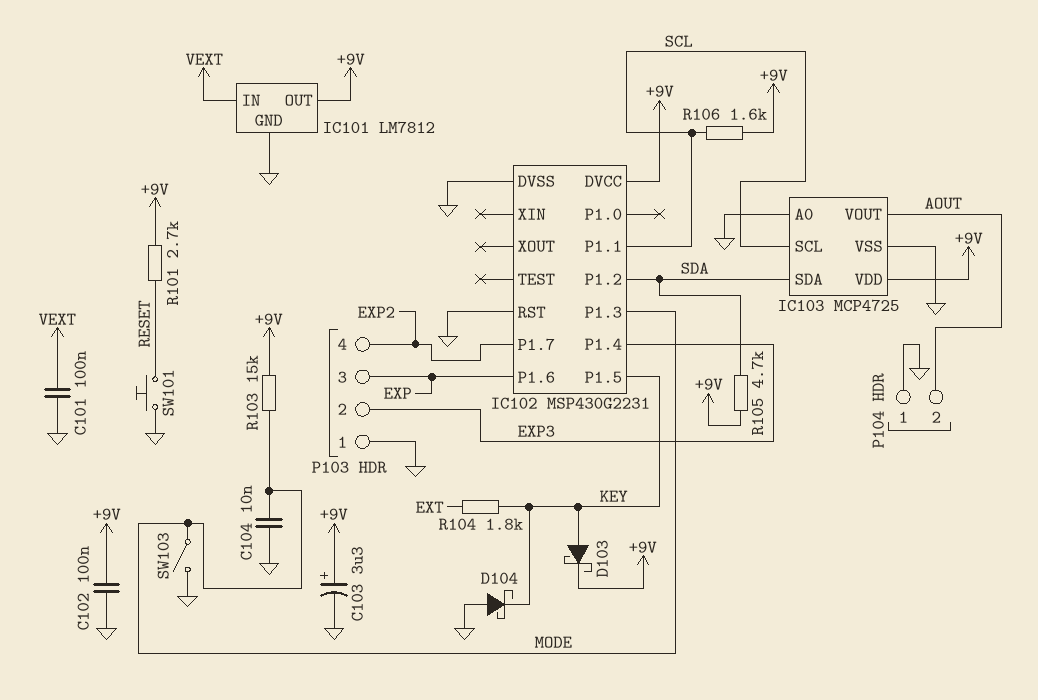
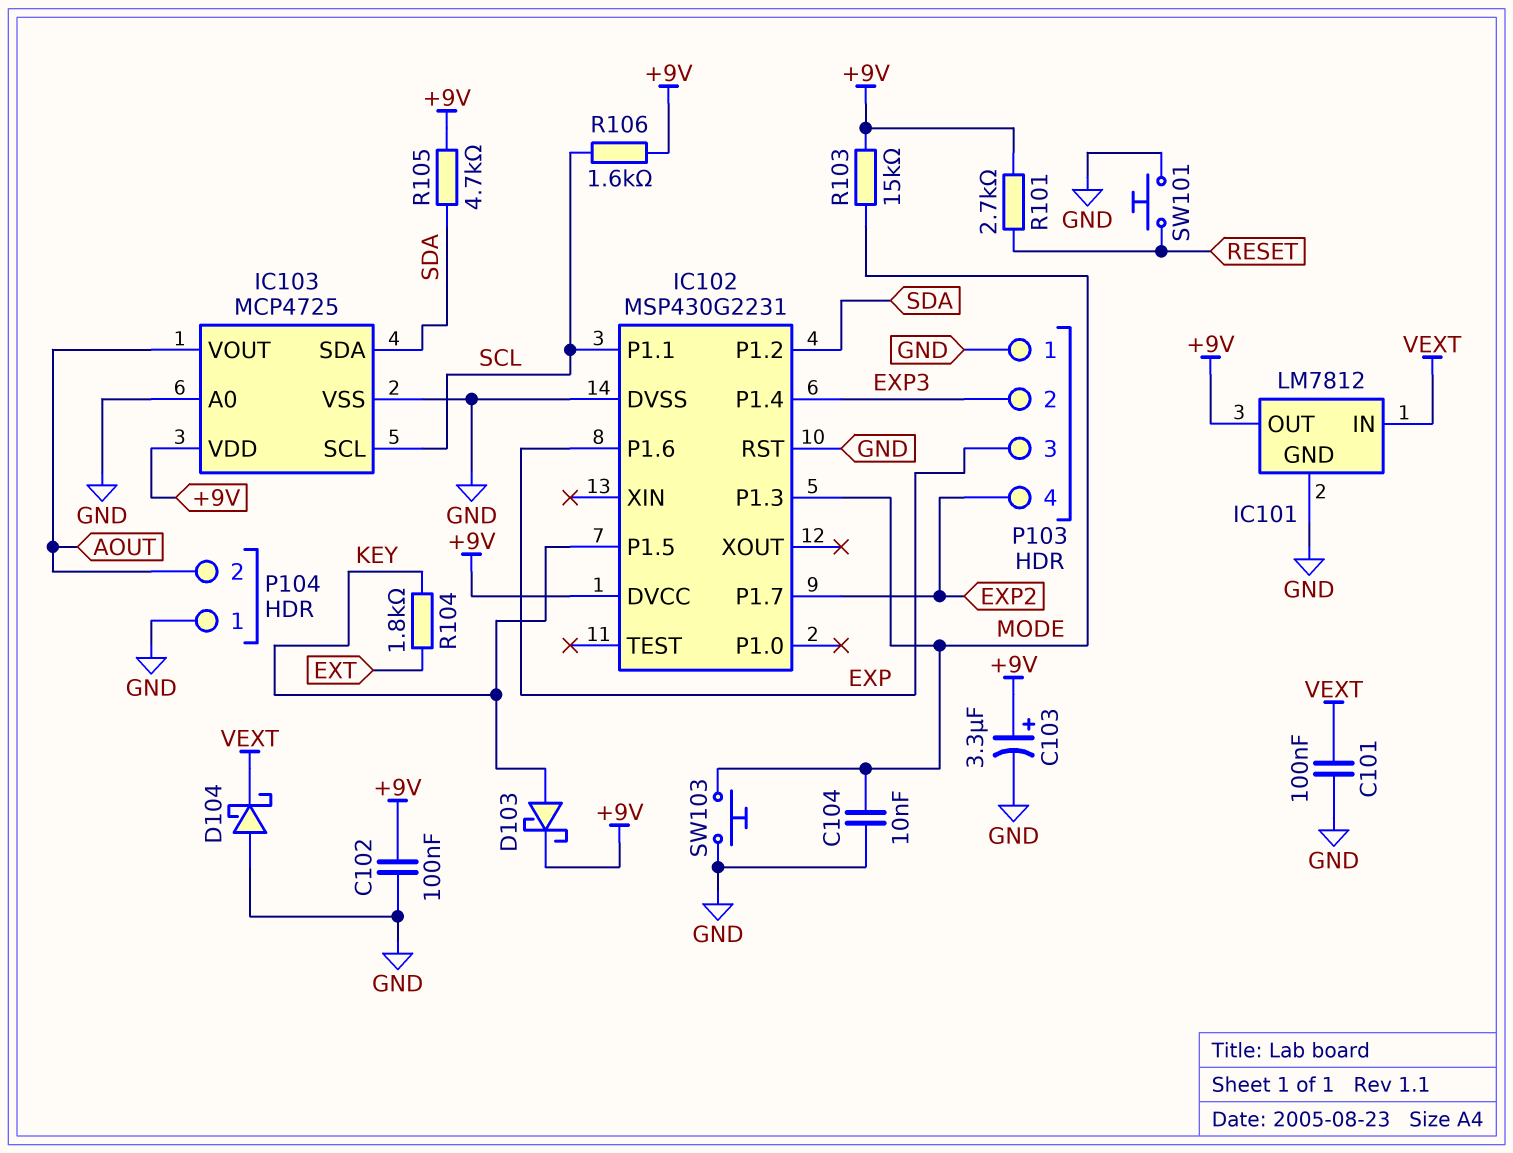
D104: schottky (A GND, K KEY) -> schottky (A GND, K VEXT)
SW103: switch (GND, MODE) -> button (GND, MODE)

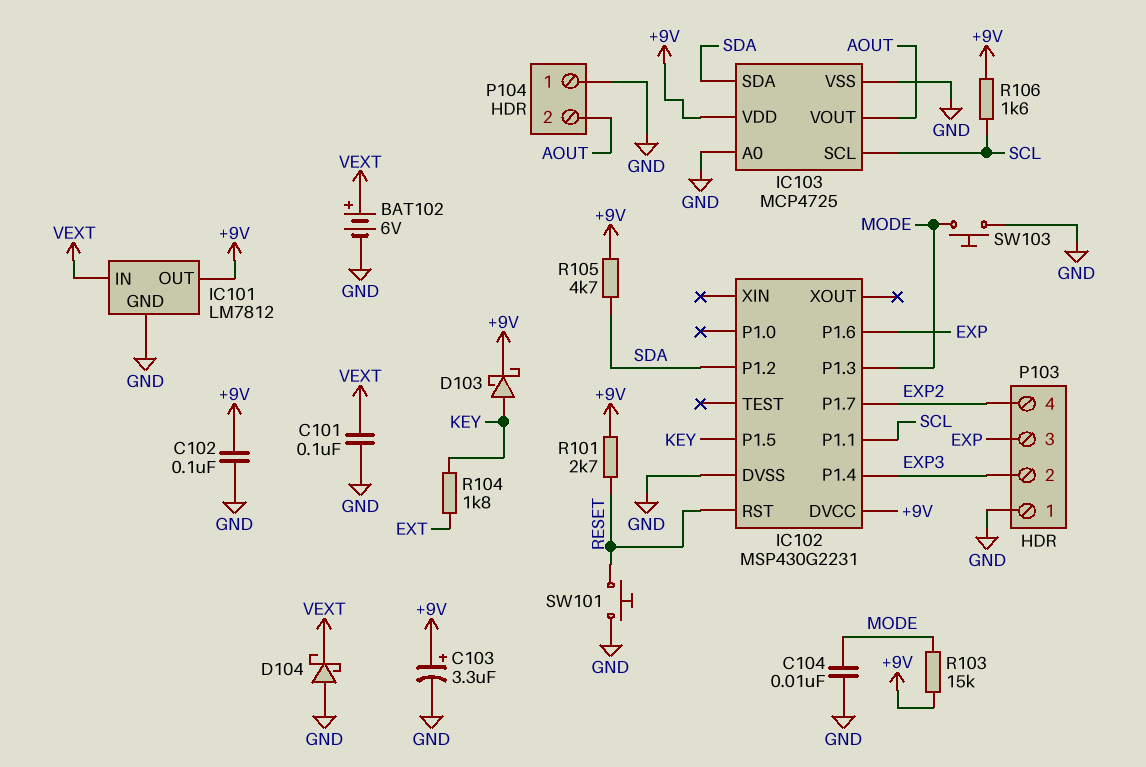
BAT102: none -> 6V (plus VEXT, minus GND)
IC102 pin RST: GND -> RESET

